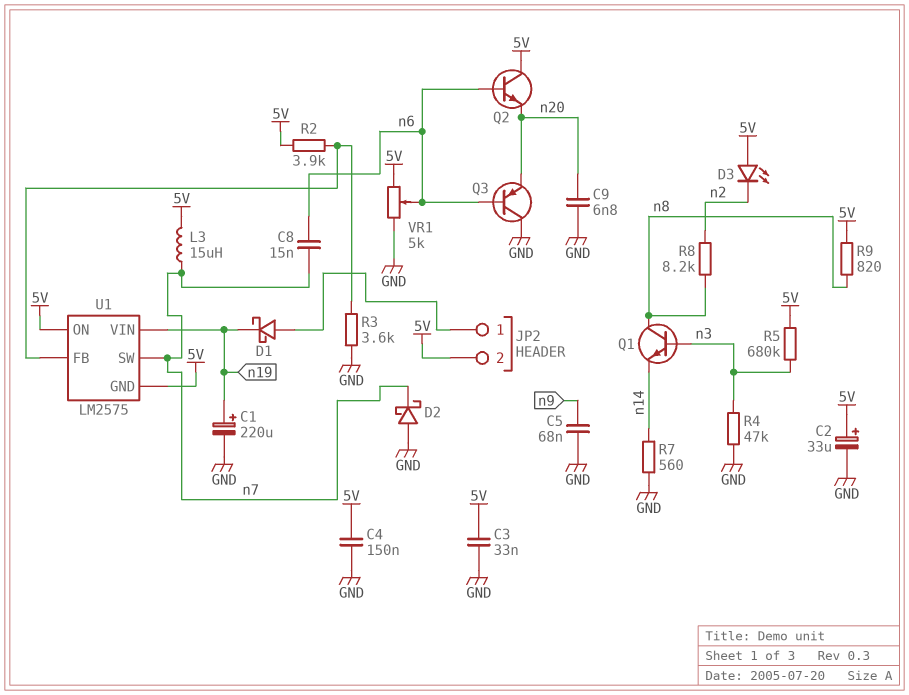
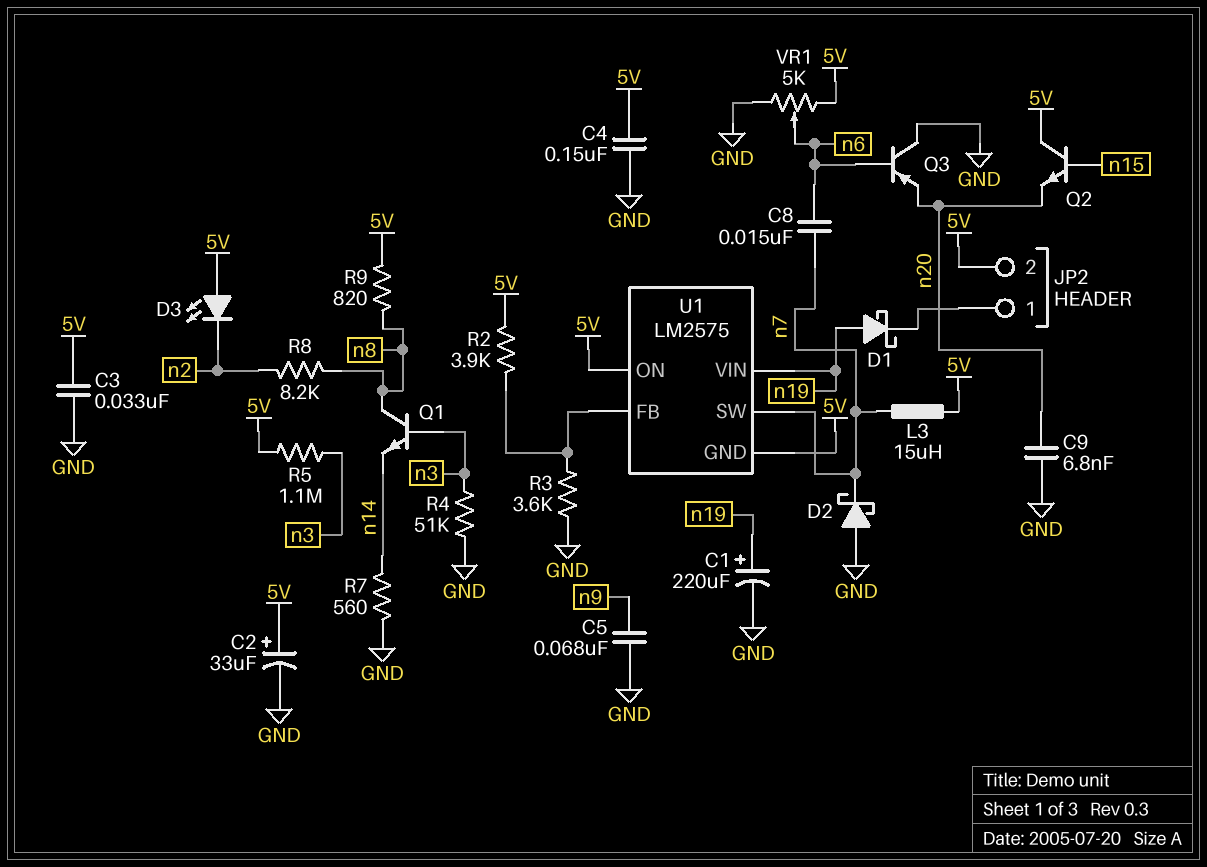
D1: schottky (A JP2/1, K n19) -> schottky (A n19, K JP2/1)
Q2: NPN (B n6, C 5V, E n20) -> NPN (B n15, C 5V, E n20)
R4: 47k (GND, n3) -> 51k (GND, n3)
R5: 680k (5V, n3) -> 1.1M (5V, n3)

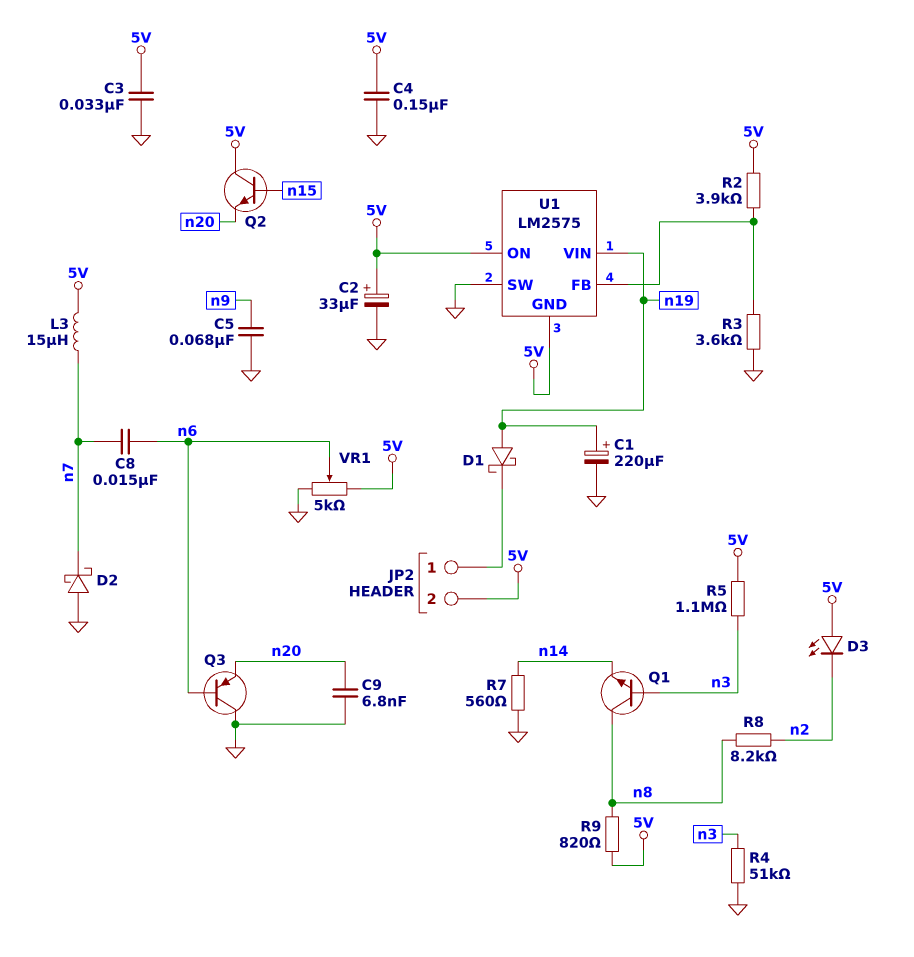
U1 pin SW: n7 -> GND

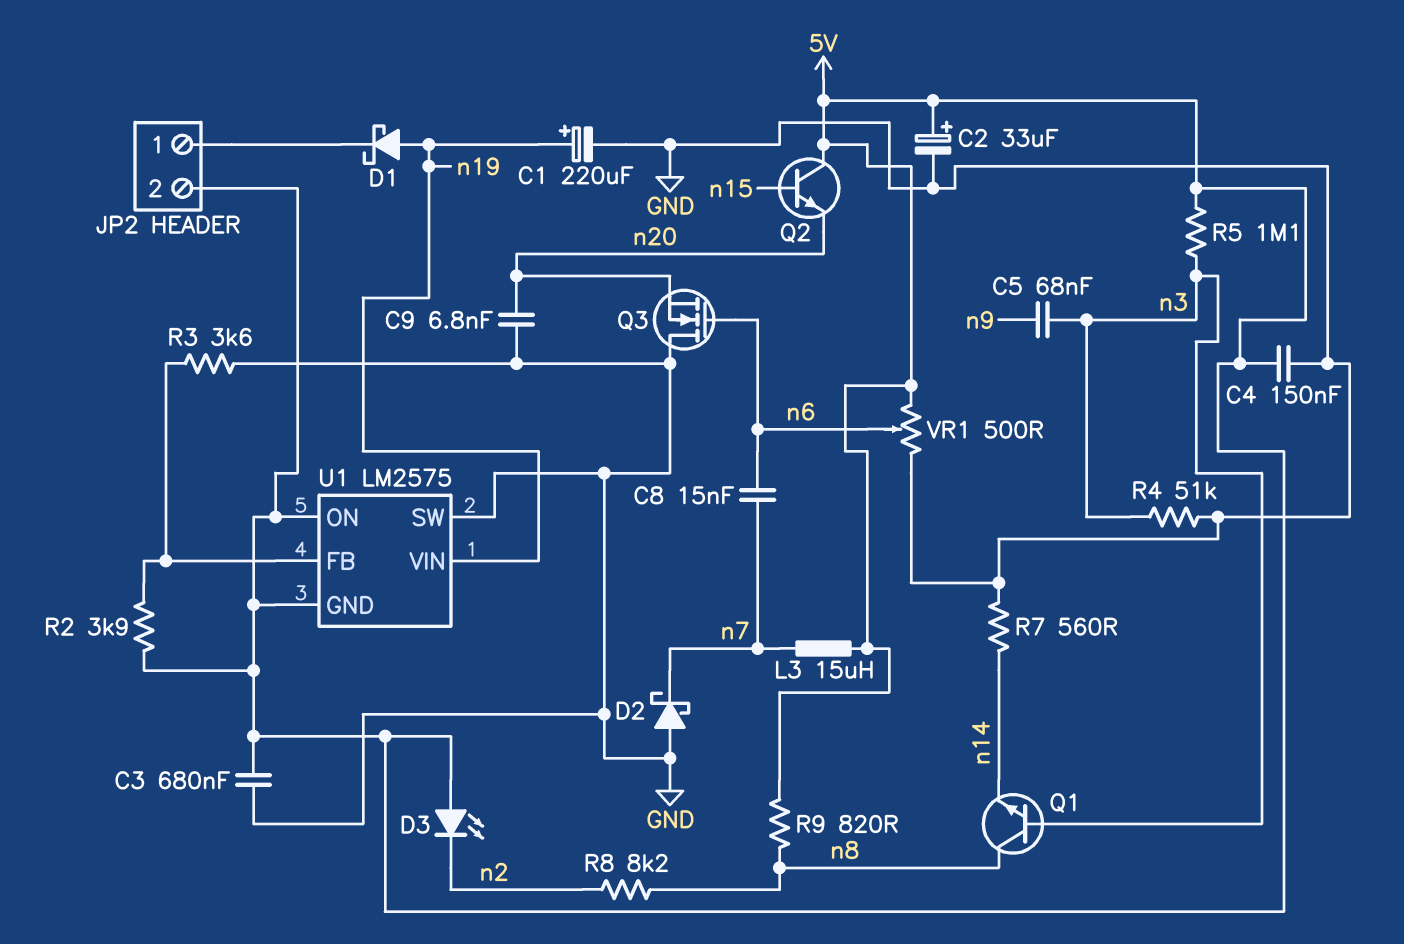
C3: 33nF (5V, GND) -> 680nF (5V, GND)
C5: 68nF (GND, n9) -> 68nF (n3, n9)
Q3: PNP (B n6, C GND, E n20) -> NMOS (G n6, D GND, S n20)
VR1: 5k (5V, GND, wiper n6) -> 500 (5V, GND, wiper n6)

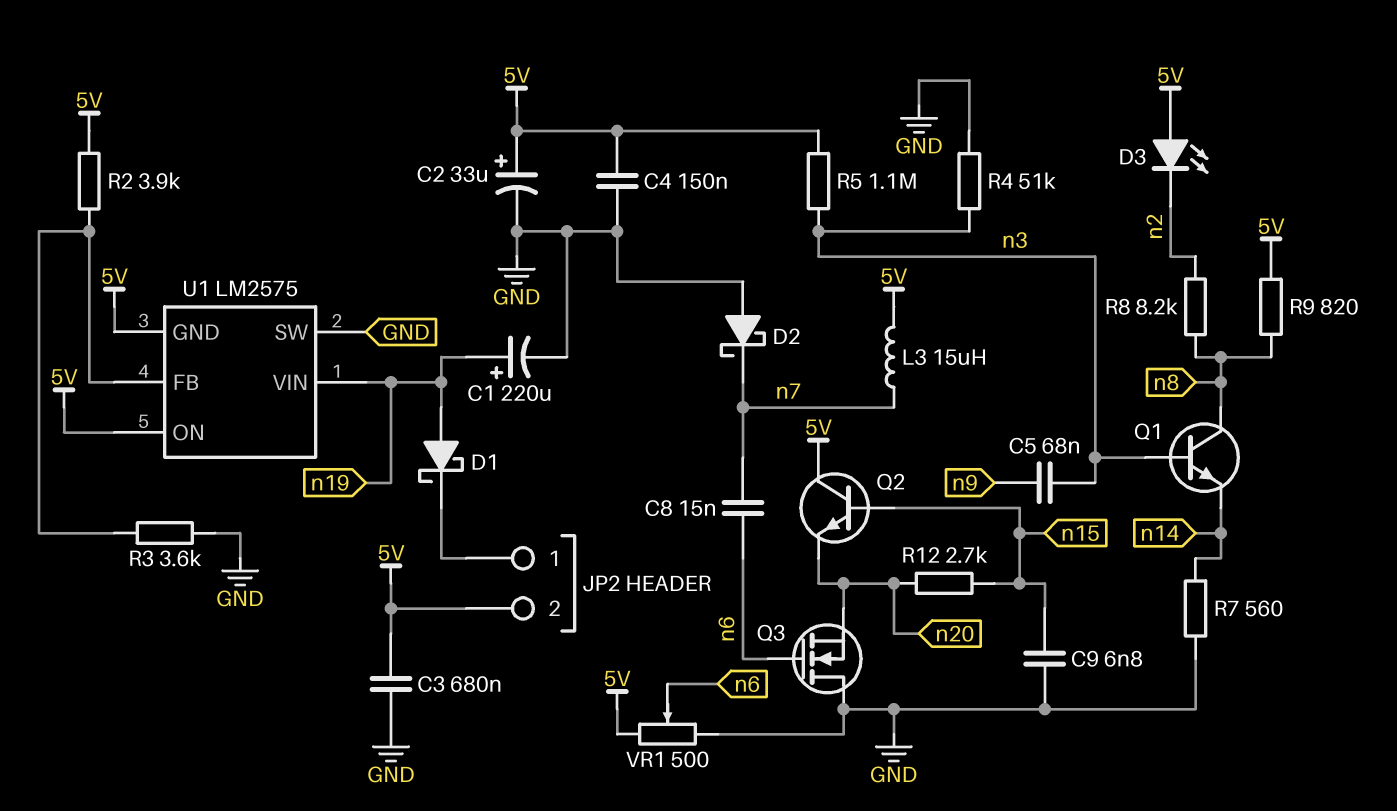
C9: 6.8nF (GND, n20) -> 6.8nF (GND, n15)
R12: none -> 2.7k (n15, n20)

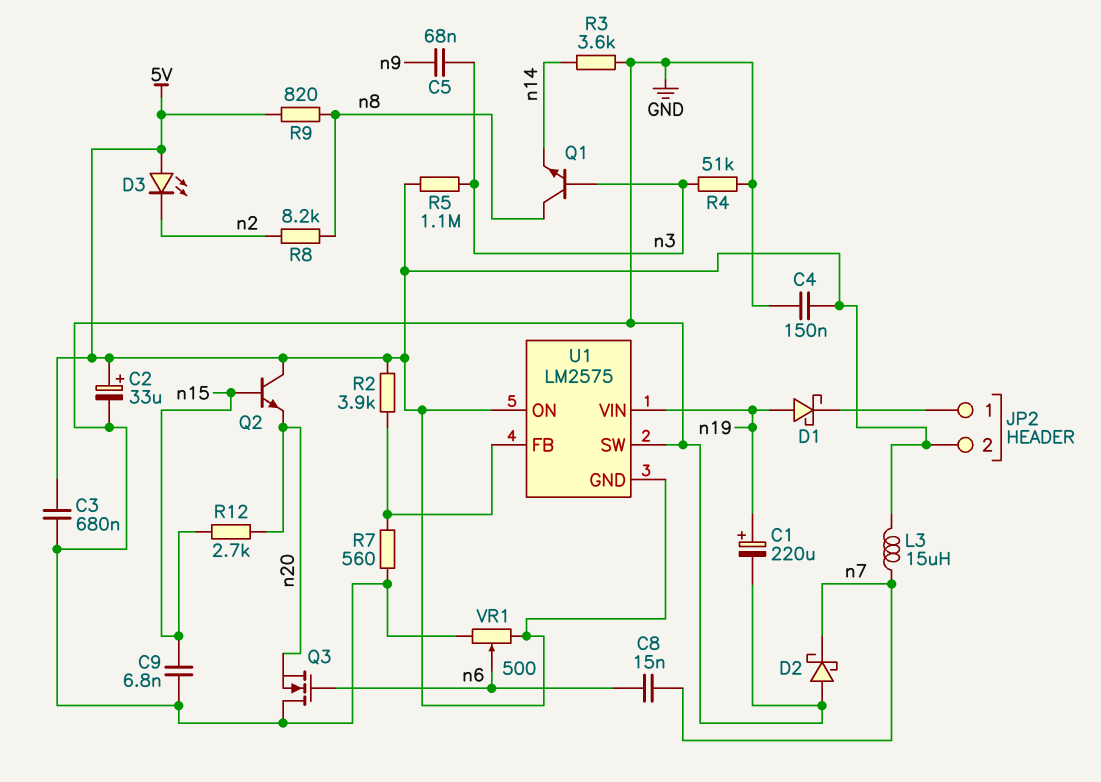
R3: 3.6k (GND, U1/FB) -> 3.6k (GND, n14)
R7: 560 (GND, n14) -> 560 (GND, U1/FB)

